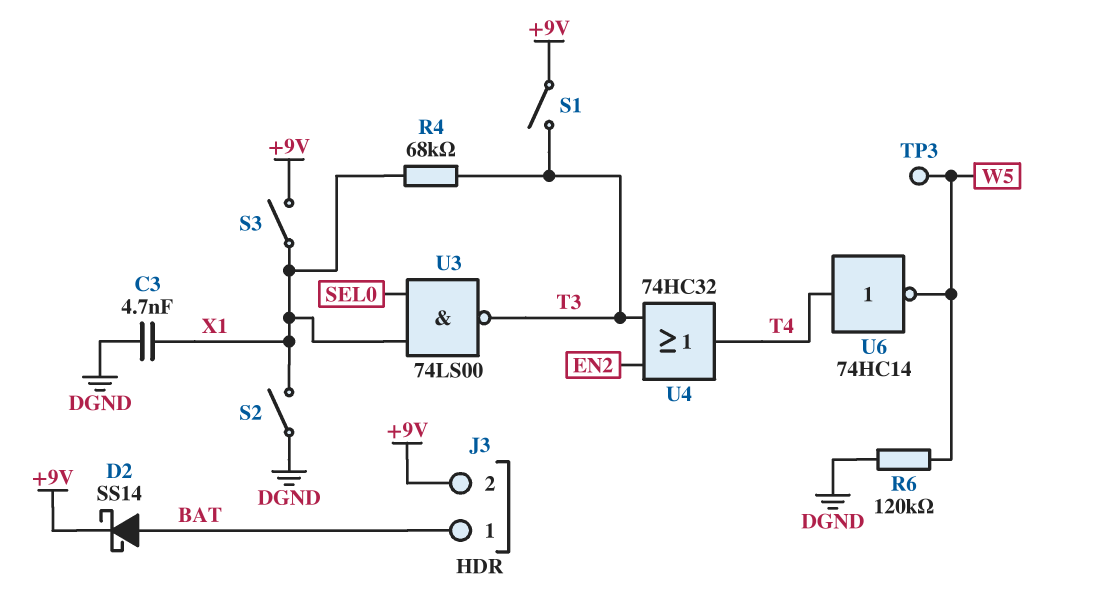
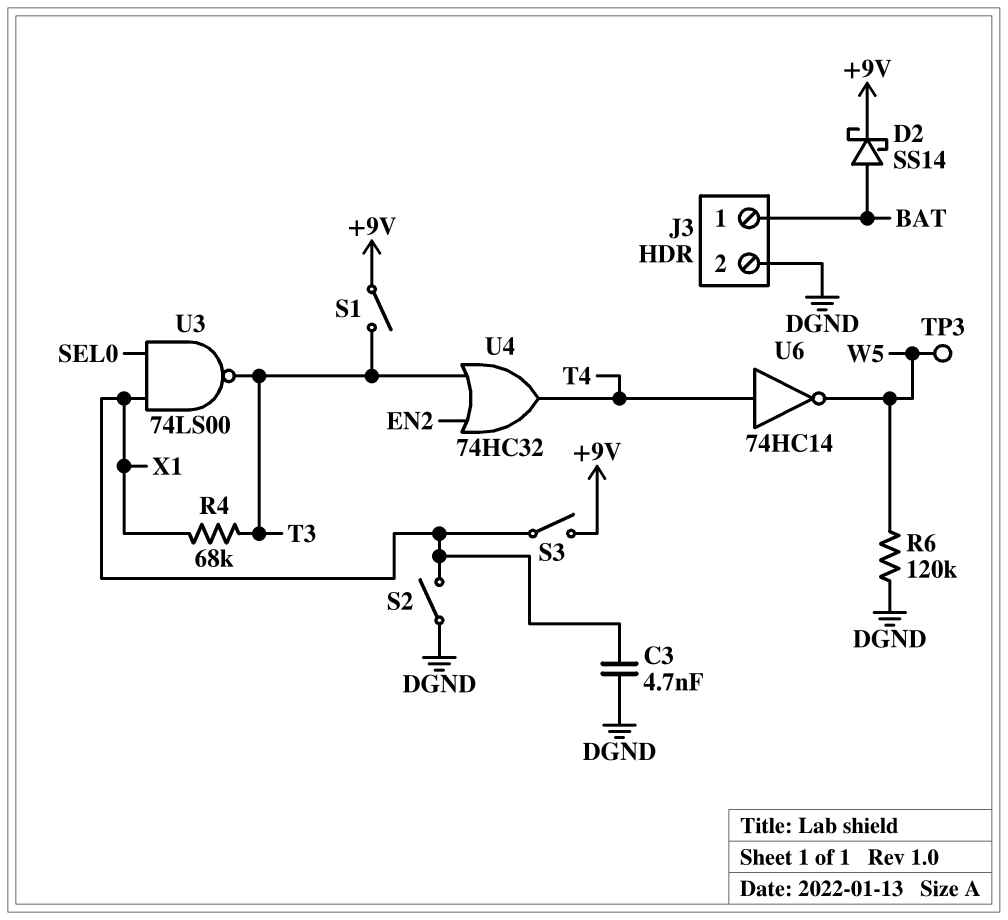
J3 pin 2: +9V -> DGND

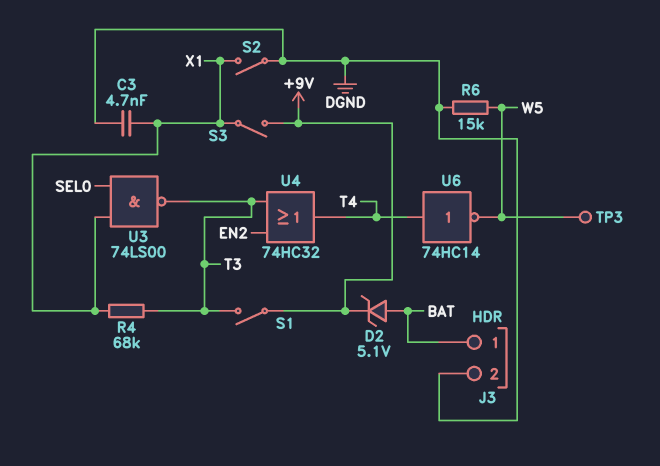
D2: schottky SS14 (A BAT, K +9V) -> zener 5.1V (A BAT, K +9V)
R6: 120k (DGND, W5) -> 15k (DGND, W5)

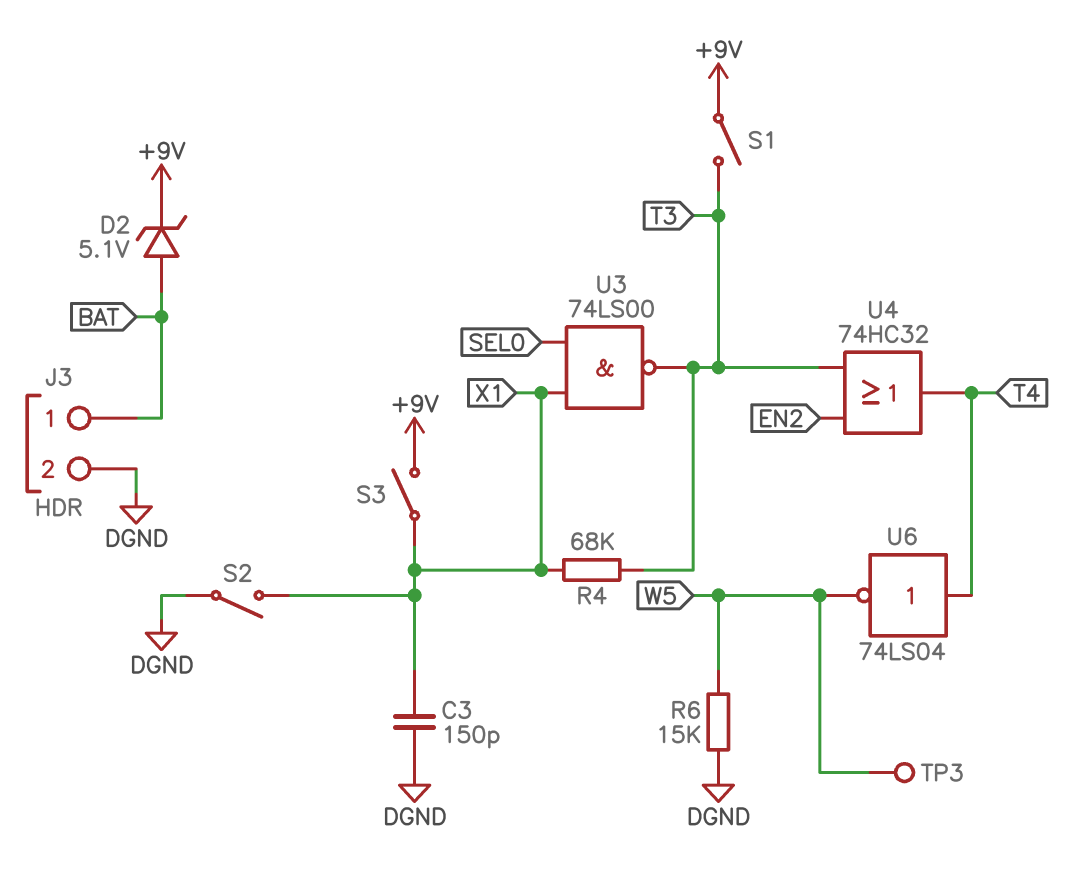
C3: 4.7nF (DGND, X1) -> 150pF (DGND, X1)
U6: NOT 74HC14 (in T4, out W5) -> NOT 74LS04 (in T4, out W5)

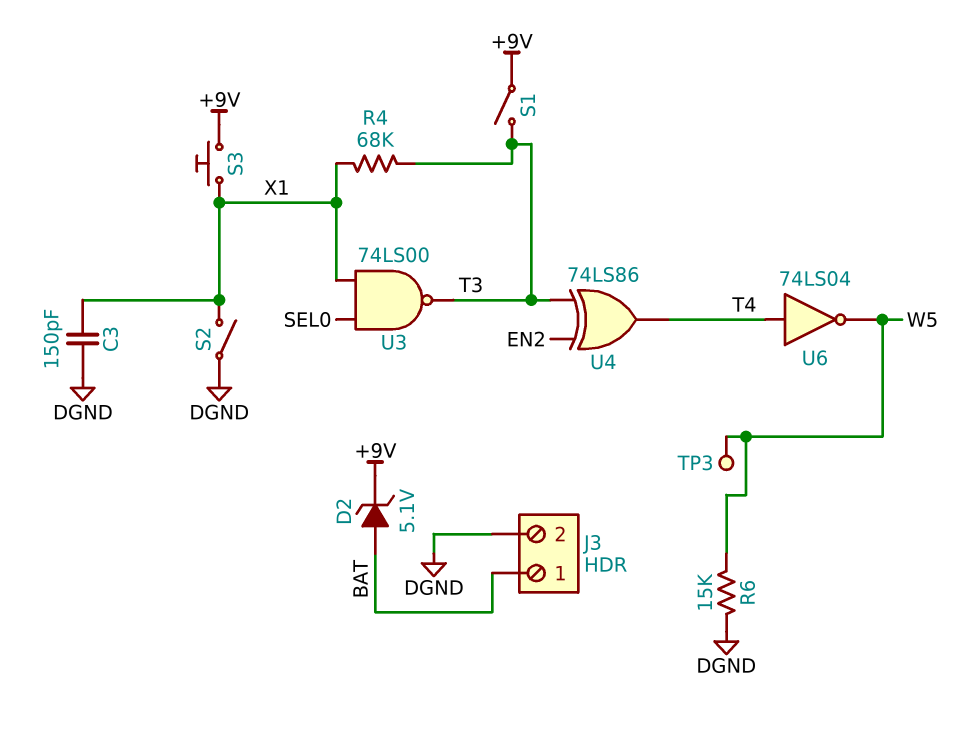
S3: switch (+9V, X1) -> button (+9V, X1)
U4: OR 74HC32 (in EN2, in T3, out T4) -> XOR 74LS86 (in EN2, in T3, out T4)

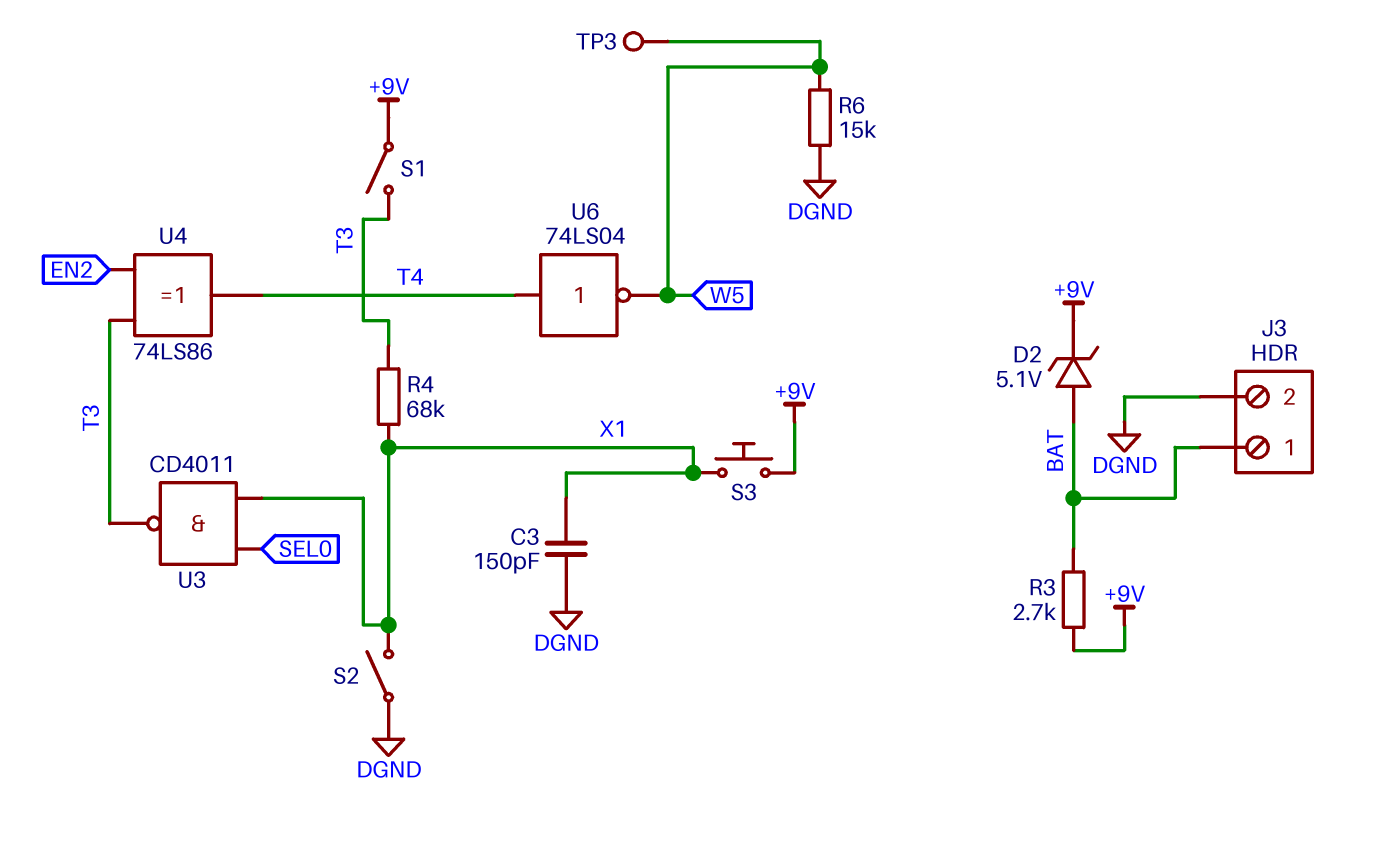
R3: none -> 2.7k (+9V, BAT)
U3: NAND 74LS00 (in SEL0, in X1, out T3) -> NAND CD4011 (in SEL0, in X1, out T3)

